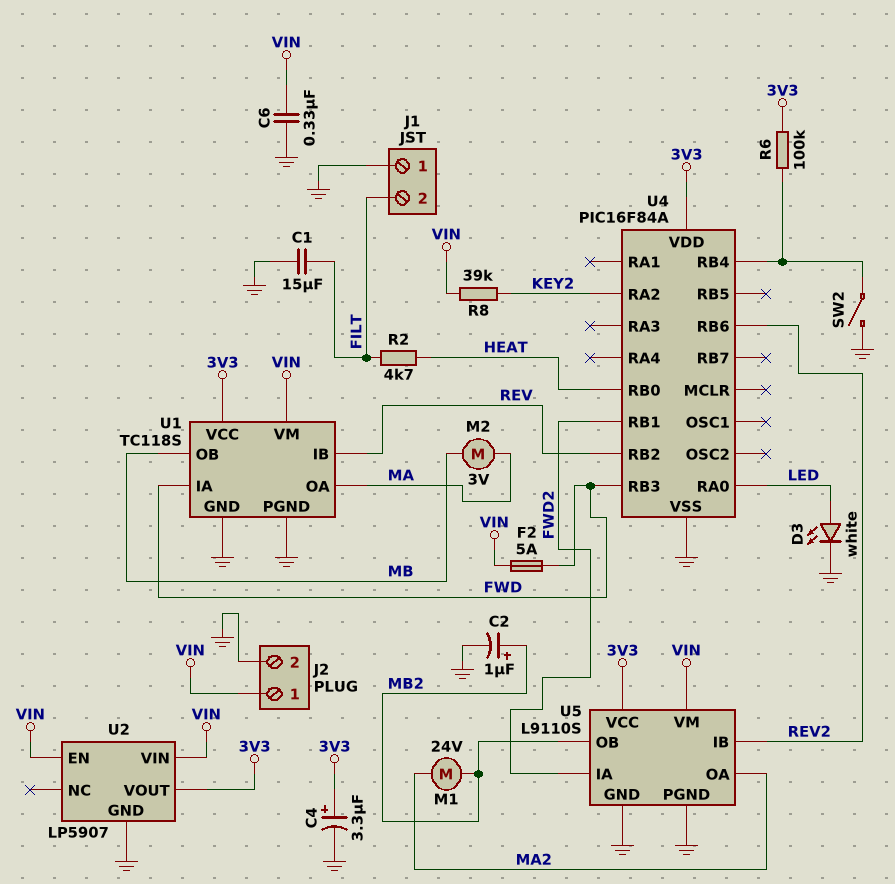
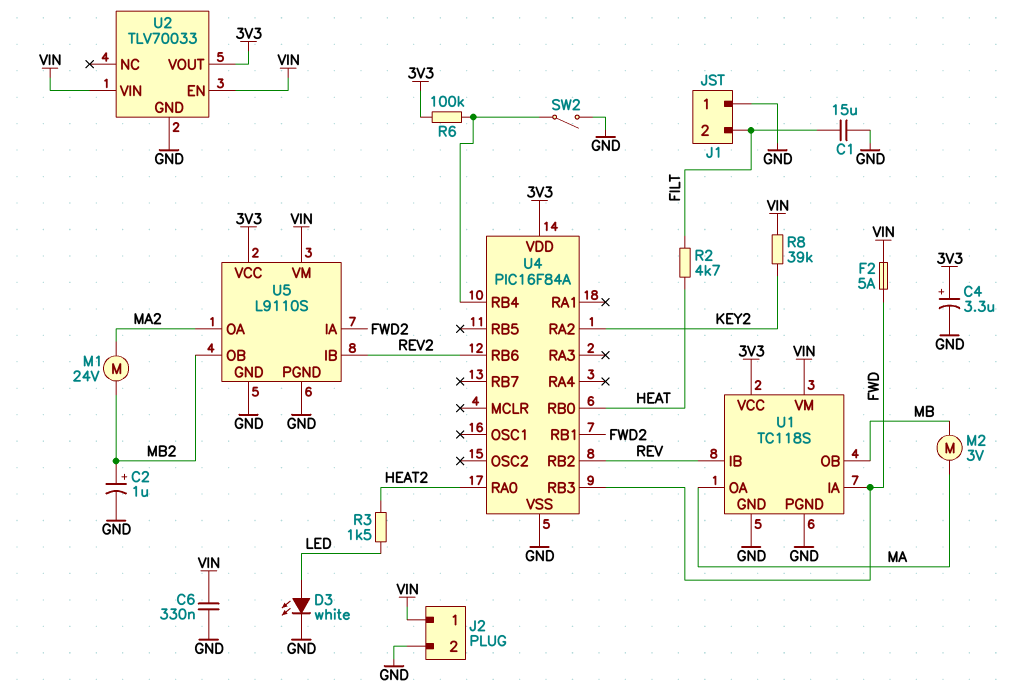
R3: none -> 1.5k (HEAT2, LED)
U2: LP5907 -> TLV70033
U4 pin RA0: LED -> HEAT2

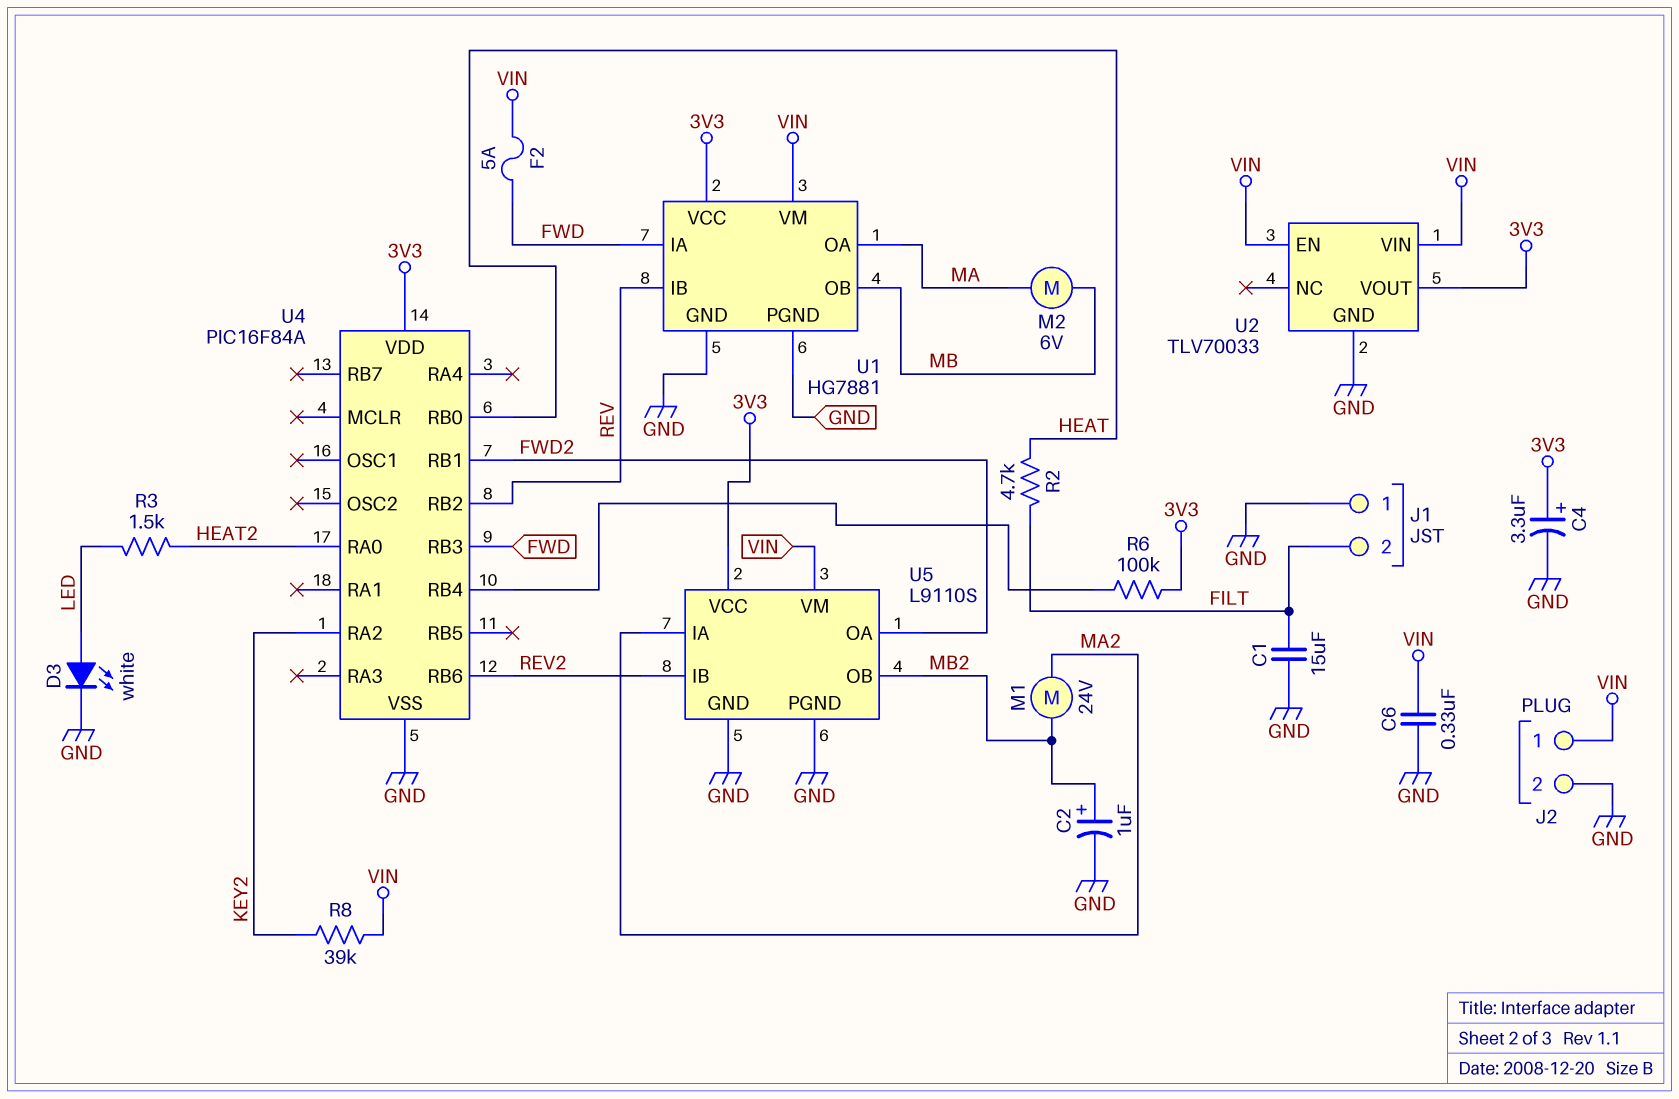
M2: motor 3V (MA, MB) -> motor 6V (MA, MB)
SW2: switch (GND, U4/RB4) -> none
U1: TC118S -> HG7881
U5 pin IA: FWD2 -> MA2
U5 pin OA: MA2 -> FWD2

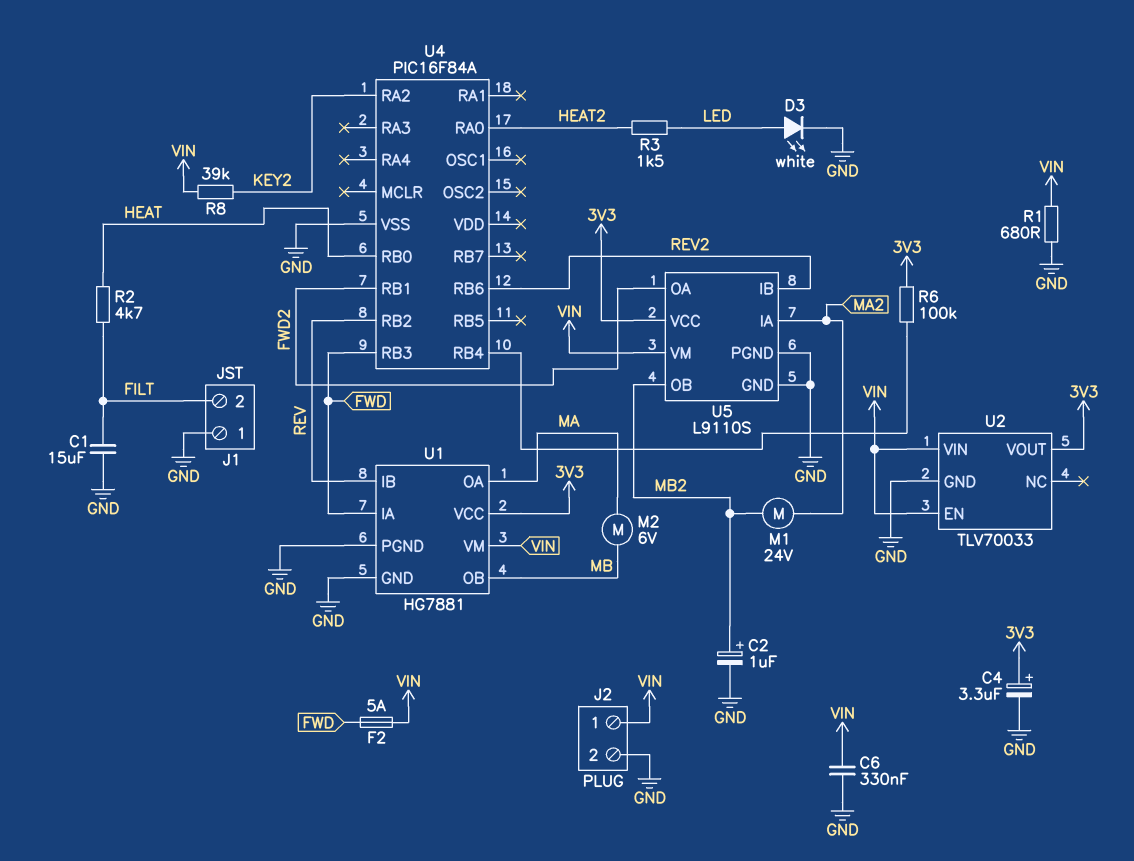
R1: none -> 680 (GND, VIN)
U4 pin VDD: 3V3 -> none

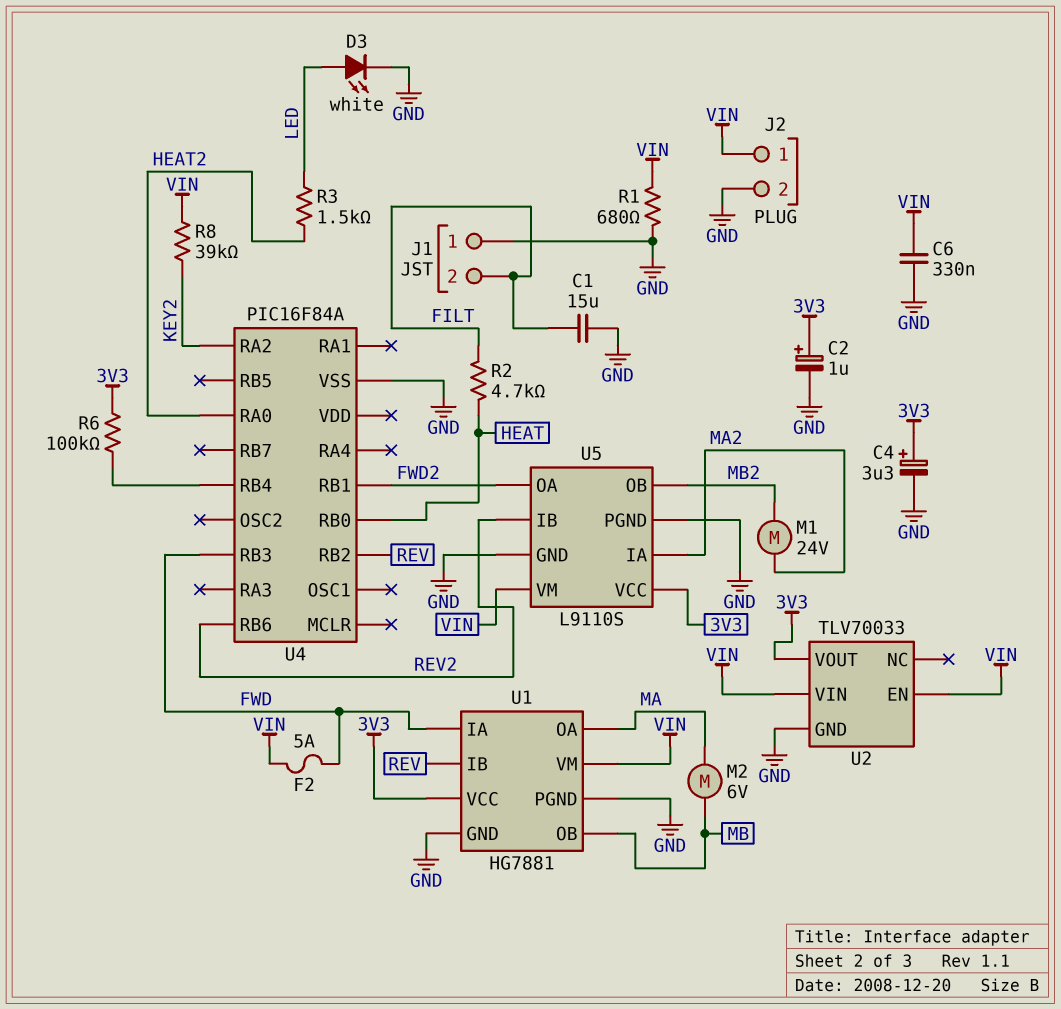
C2: 1uF (plus MB2, minus GND) -> 1uF (plus 3V3, minus GND)

